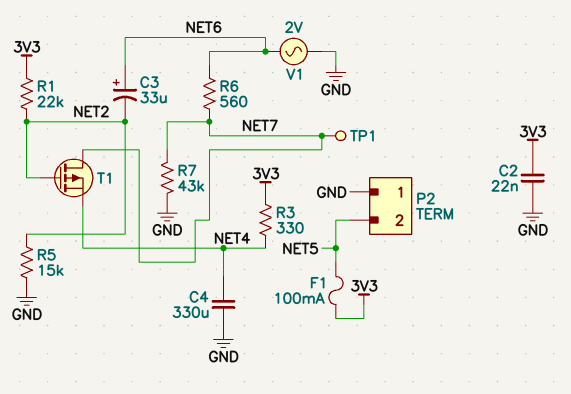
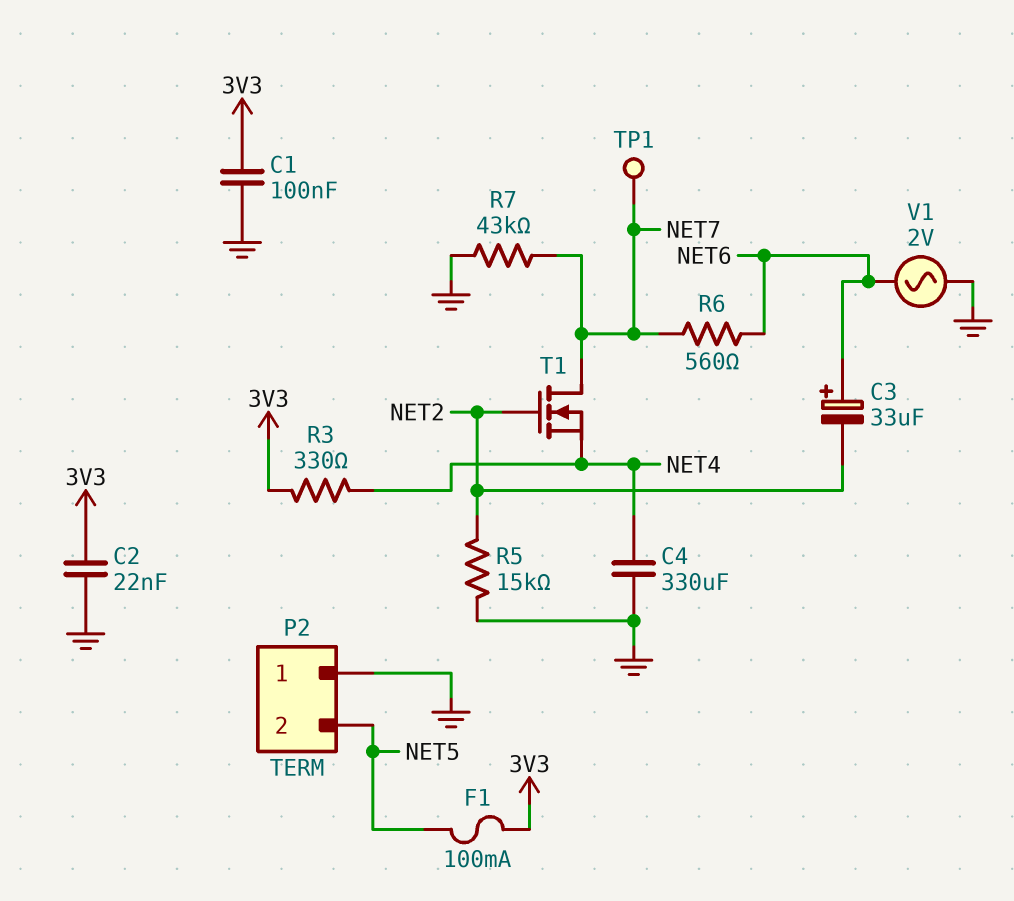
C1: none -> 100nF (3V3, GND)
R1: 22k (3V3, NET2) -> none
T1: PMOS (G NET2, D NET7, S NET4) -> NMOS (G NET2, D NET7, S NET4)

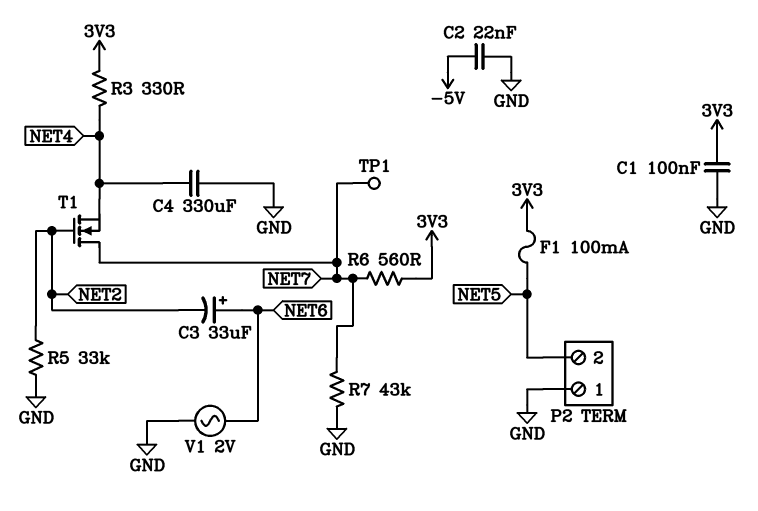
C2: 22nF (3V3, GND) -> 22nF (-5V, GND)
R5: 15k (GND, NET2) -> 33k (GND, NET2)
R6: 560 (NET6, NET7) -> 560 (3V3, NET7)

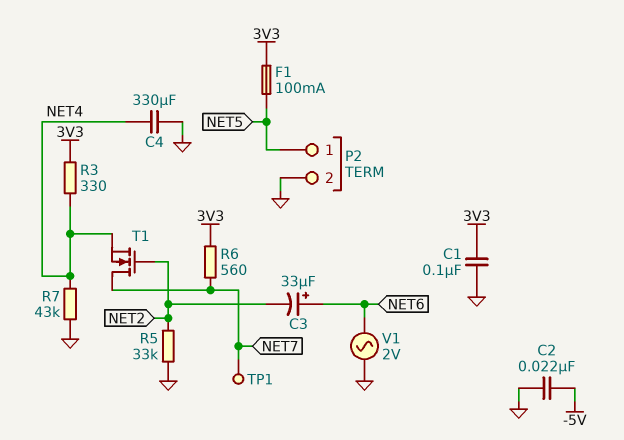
P2 pin 1: GND -> NET5
P2 pin 2: NET5 -> GND
R7: 43k (GND, NET7) -> 43k (GND, NET4)

